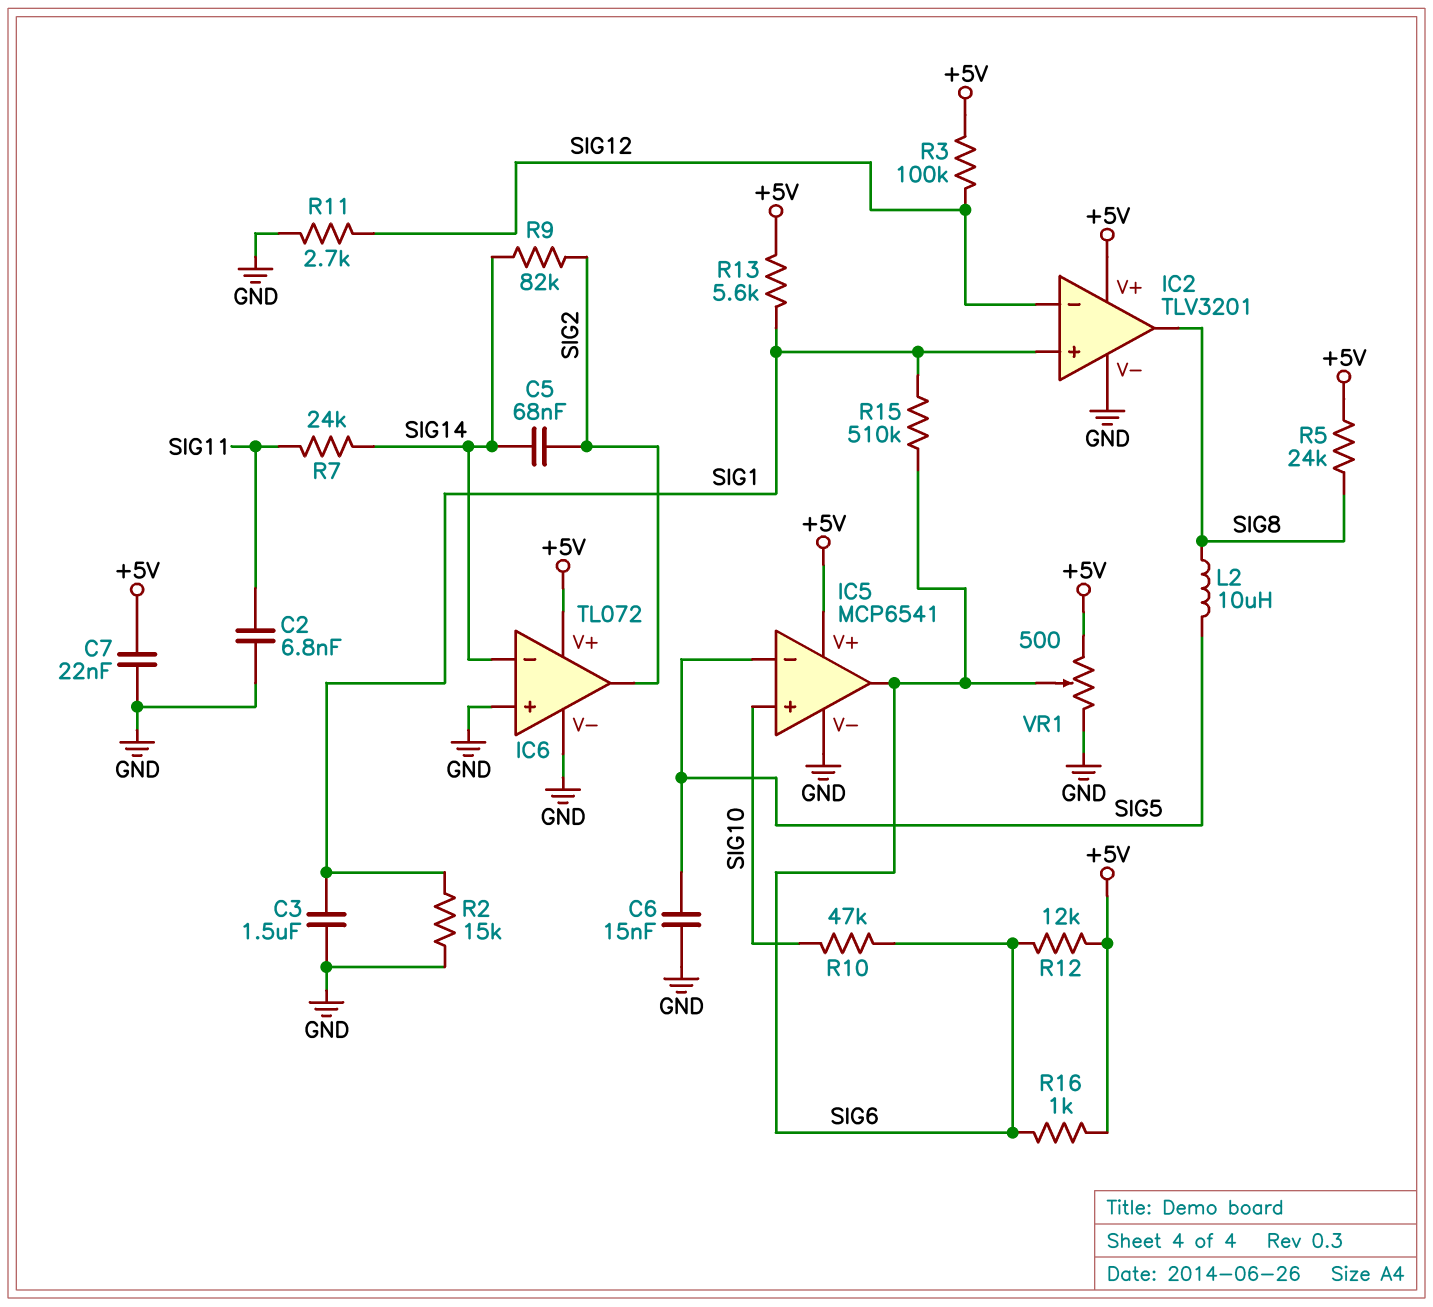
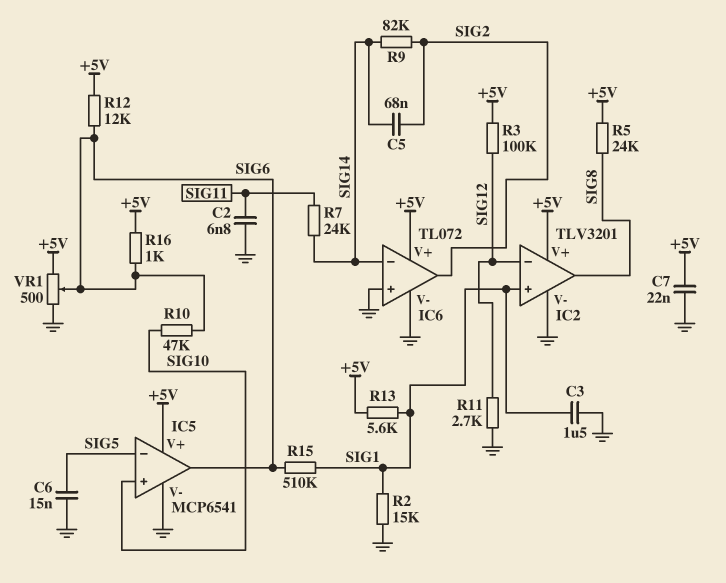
L2: 10uH (SIG5, SIG8) -> none

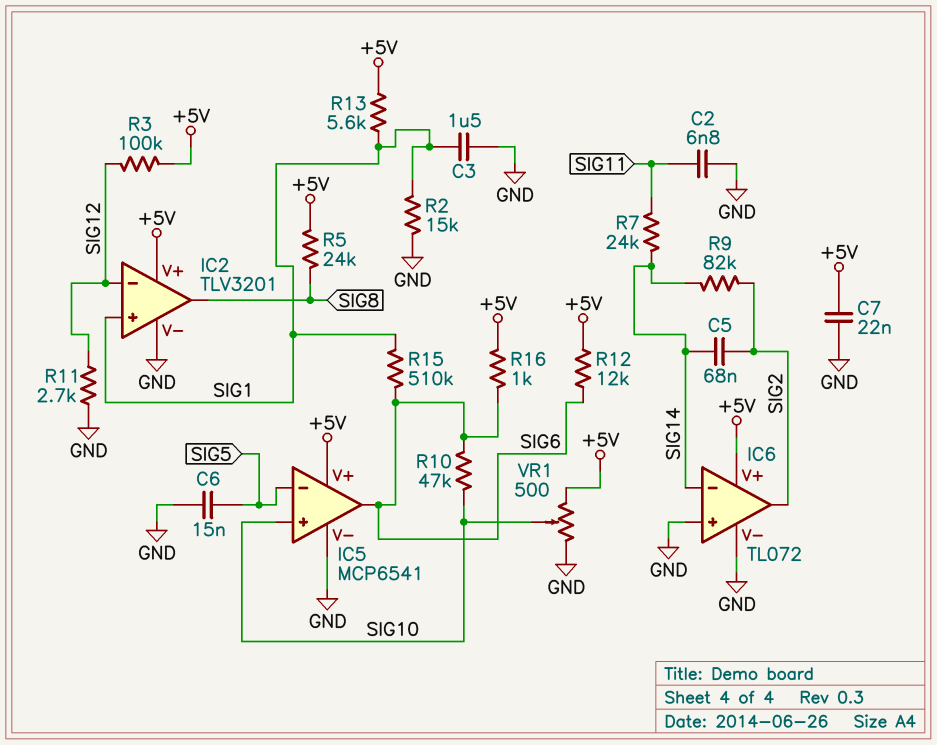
VR1: 500 (+5V, GND, wiper SIG6) -> 500 (+5V, GND, wiper SIG10)

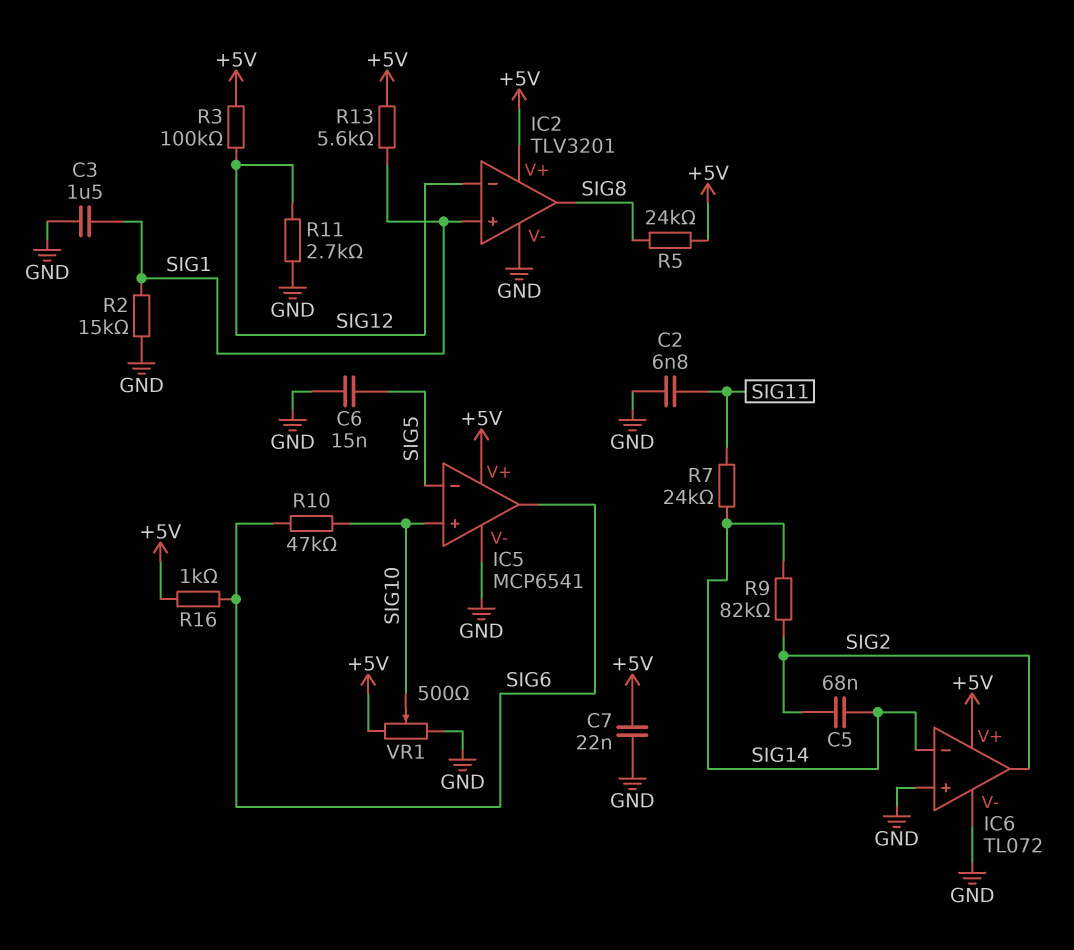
R12: 12k (+5V, SIG6) -> none
R15: 510k (SIG1, SIG6) -> none

